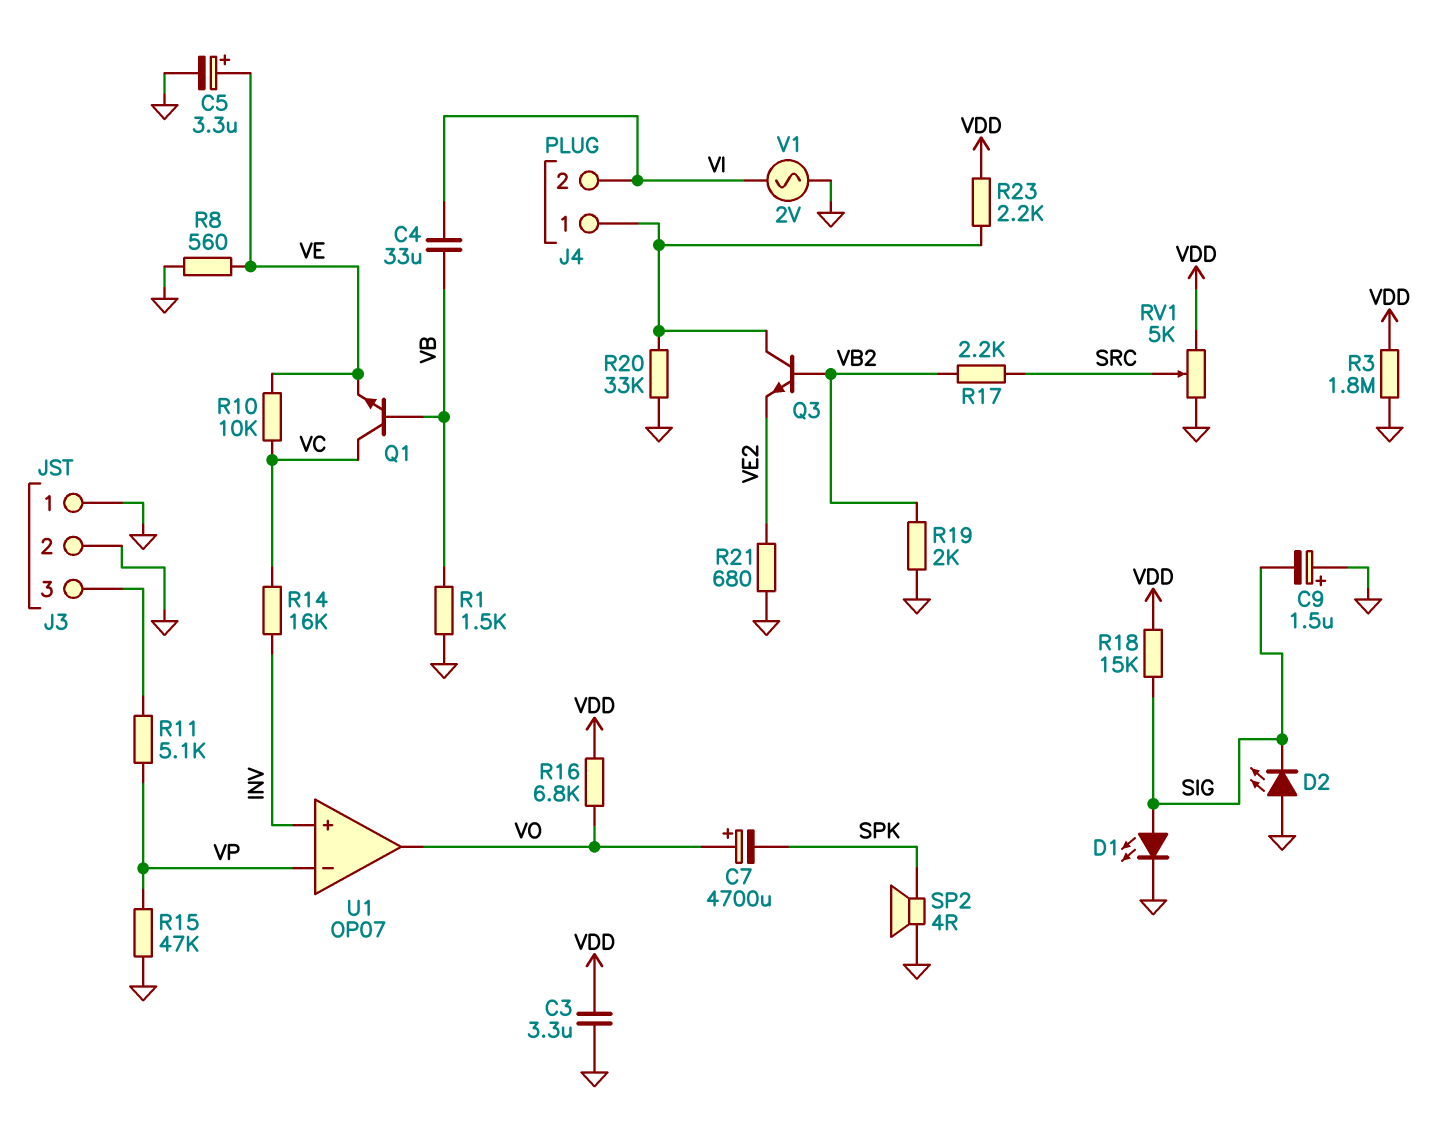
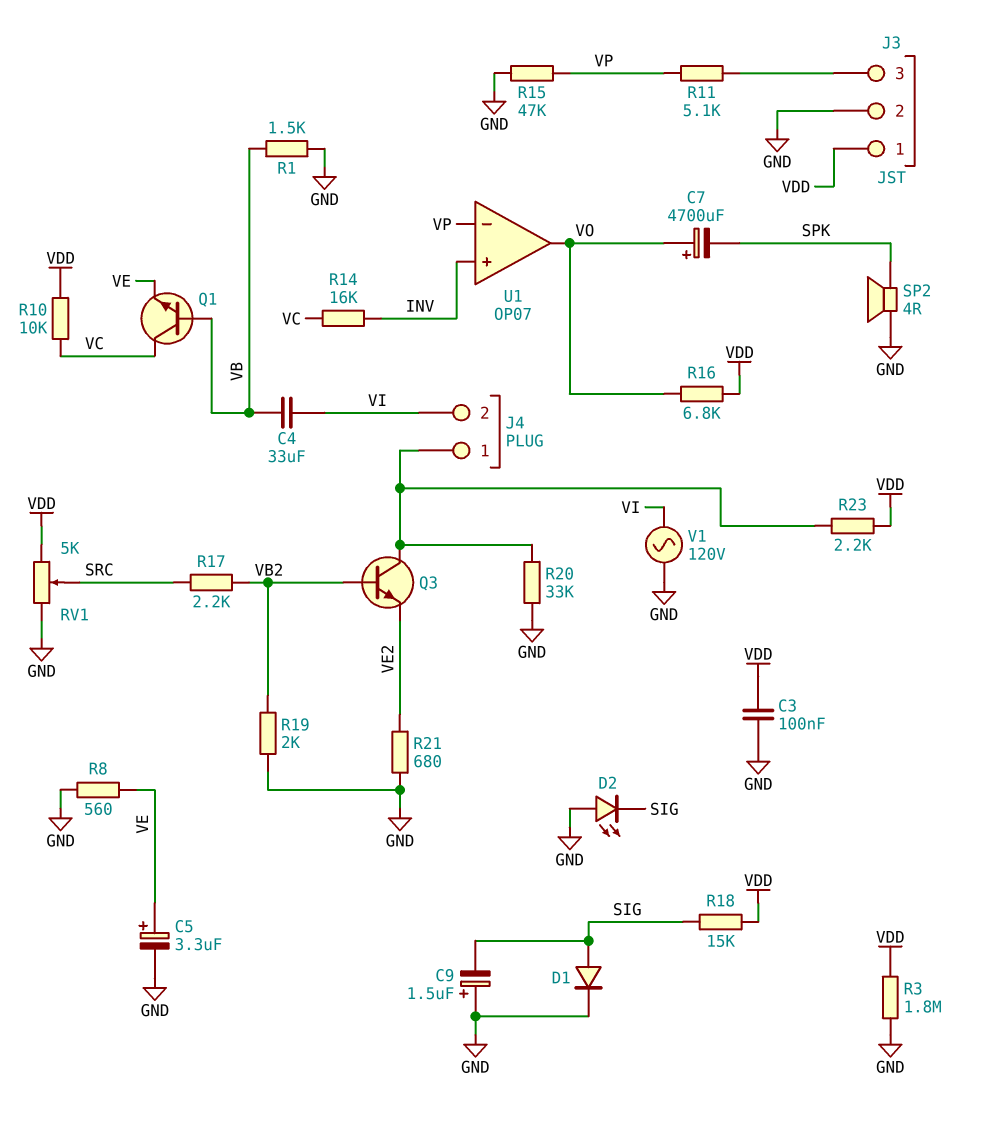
C3: 3.3uF (GND, VDD) -> 100nF (GND, VDD)
D1: LED (A SIG, K GND) -> diode (A SIG, K GND)
J3 pin 1: GND -> VDD
R10: 10k (VC, VE) -> 10k (VC, VDD)
V1: AC 2V (GND, VI) -> AC 120V (GND, VI)

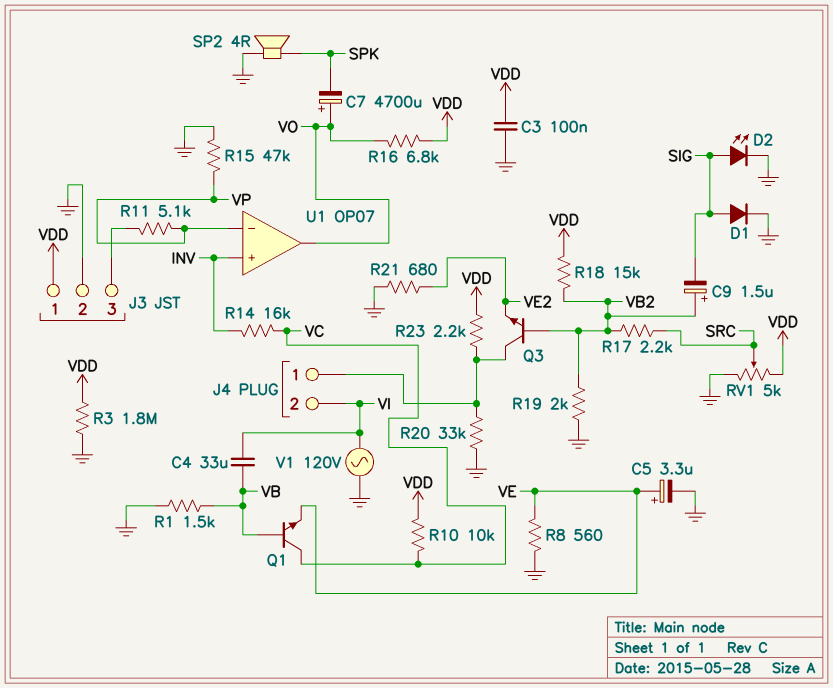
C9: 1.5uF (plus GND, minus SIG) -> 1.5uF (plus VB2, minus SIG)
D2: LED (A GND, K SIG) -> LED (A SIG, K GND)
R18: 15k (SIG, VDD) -> 15k (VB2, VDD)

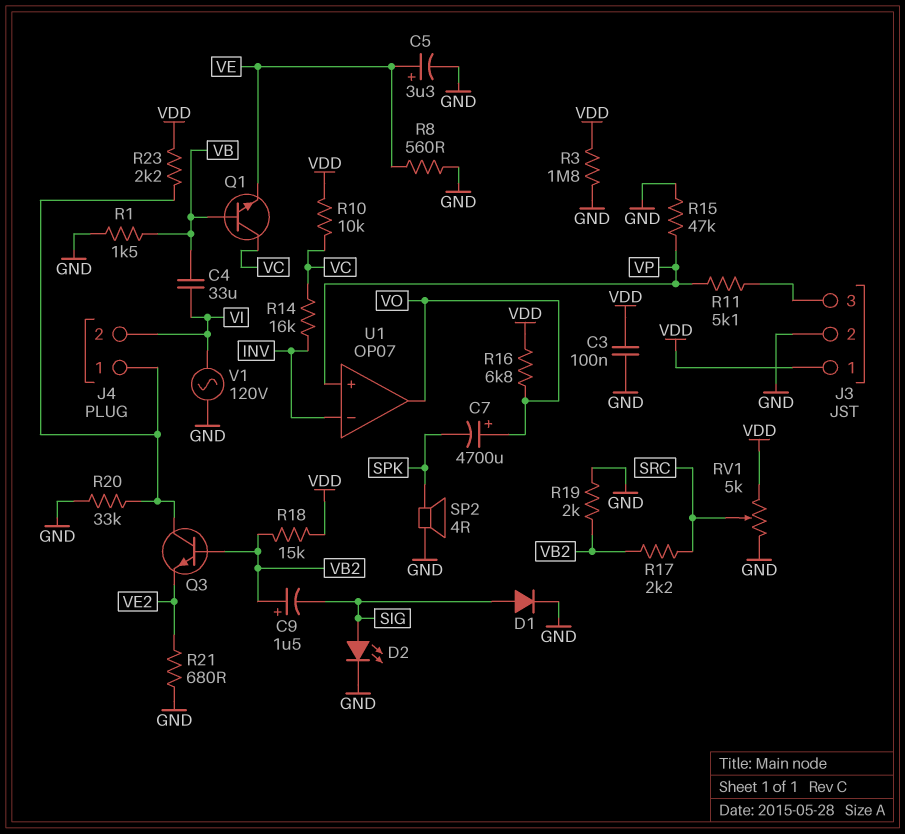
U1 pin in+: INV -> VP
U1 pin in-: VP -> INV

